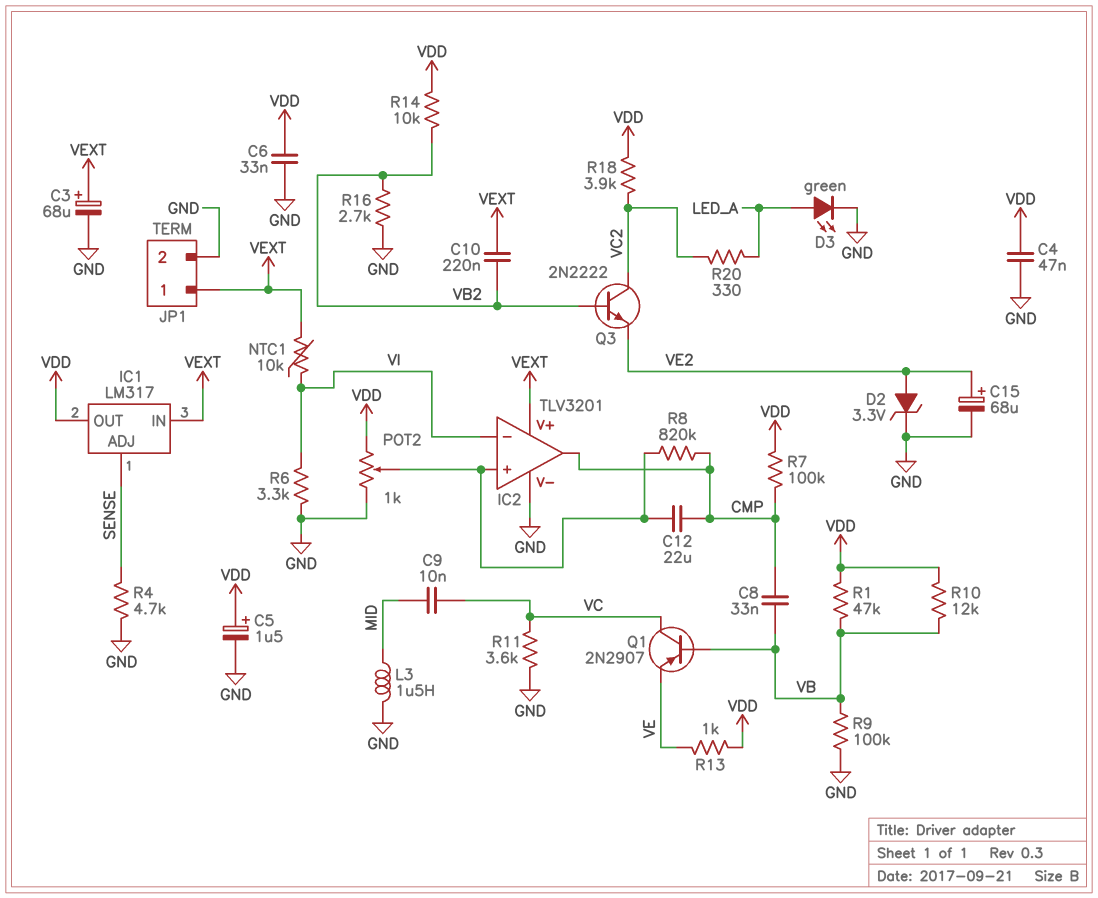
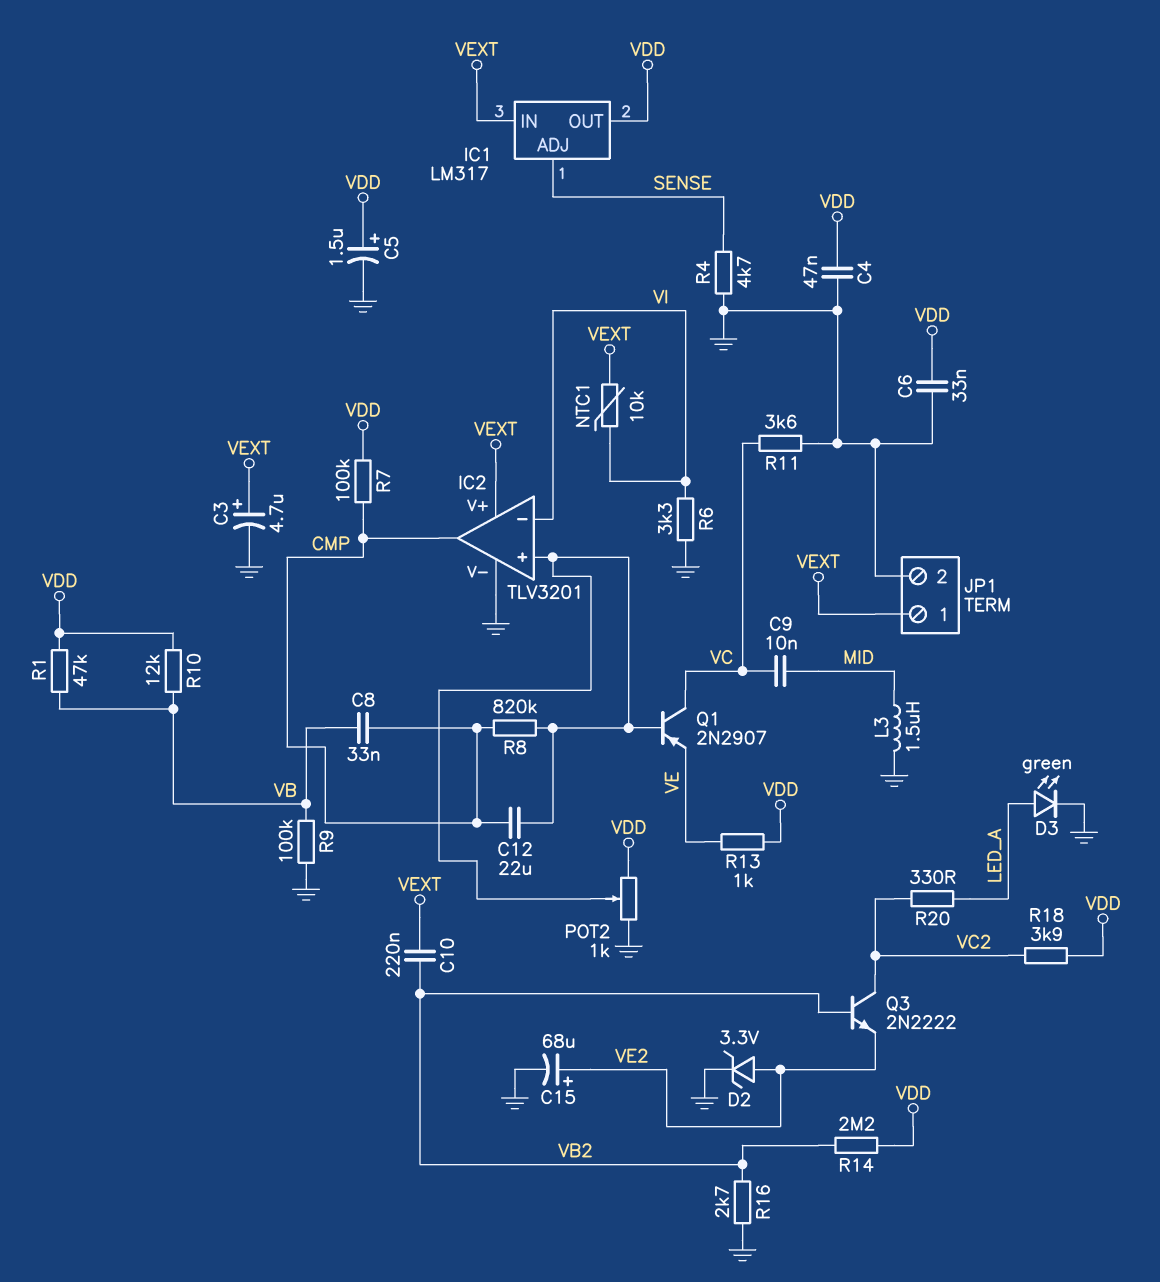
C3: 68uF (plus VEXT, minus GND) -> 4.7uF (plus VEXT, minus GND)
Q1: PNP 2N2907 (B VB, C VC, E VE) -> PNP 2N2907 (B IC2/in+, C VC, E VE)
R14: 10k (VB2, VDD) -> 2.2M (VB2, VDD)

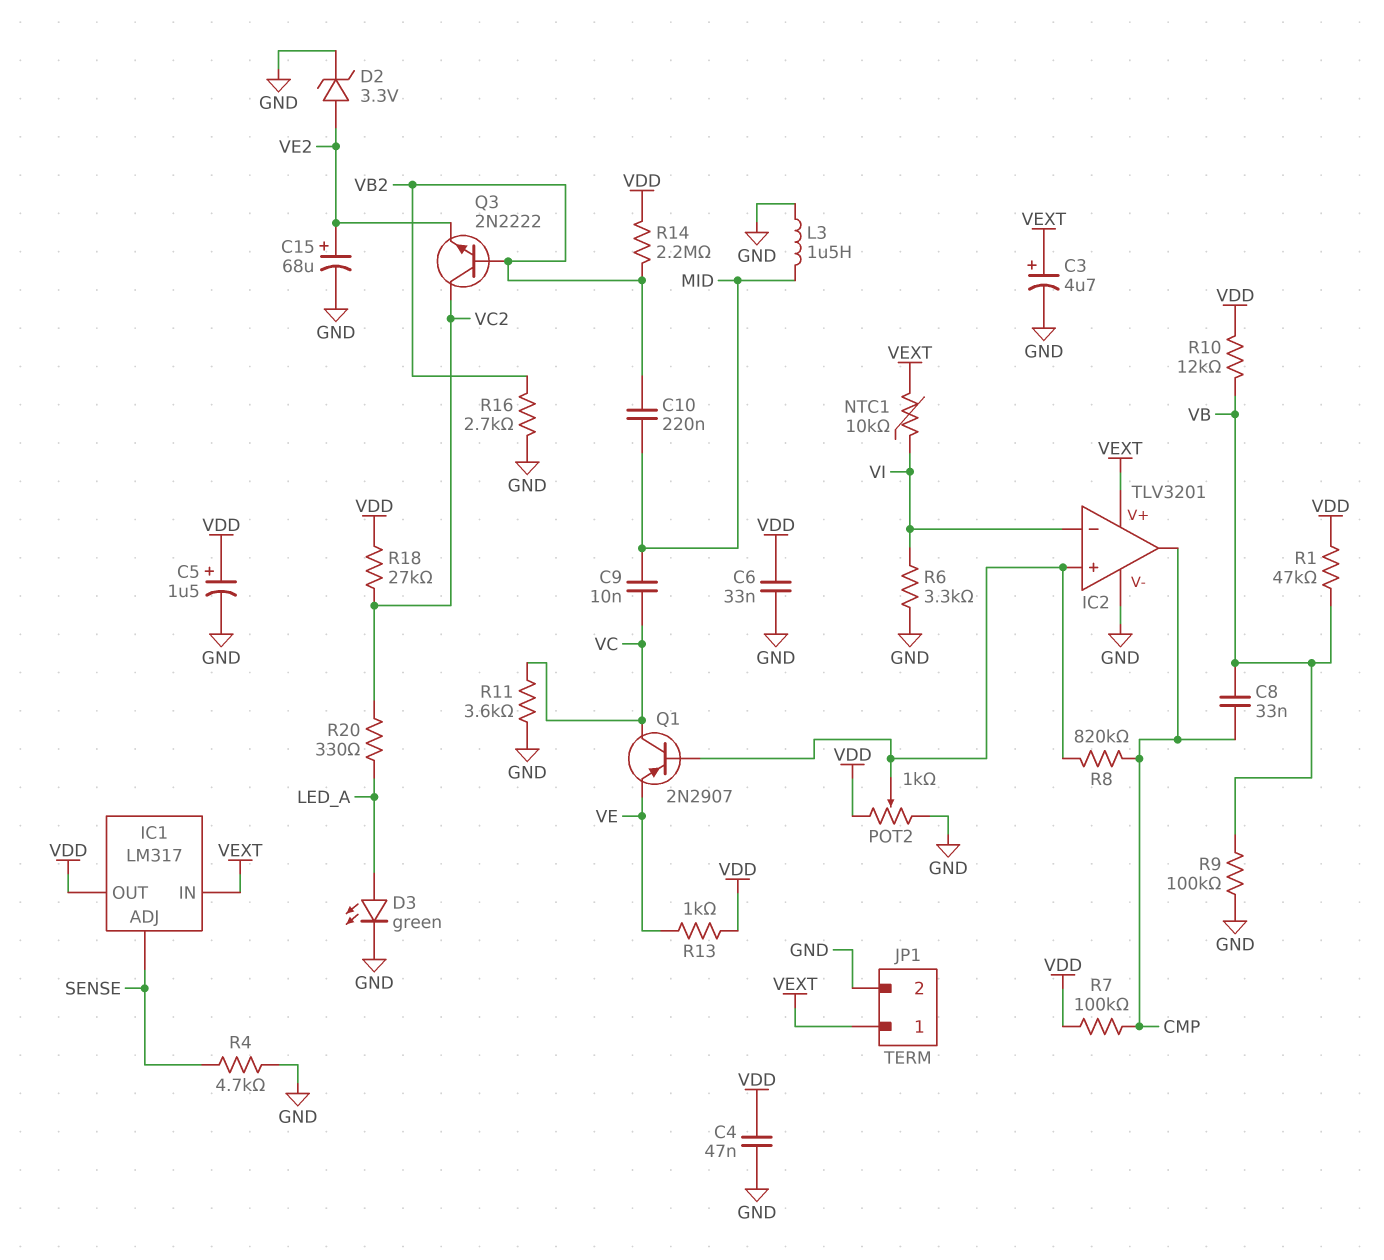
C10: 220nF (VB2, VEXT) -> 220nF (MID, VB2)
C12: 22uF (CMP, IC2/in+) -> none
R18: 3.9k (VC2, VDD) -> 27k (VC2, VDD)

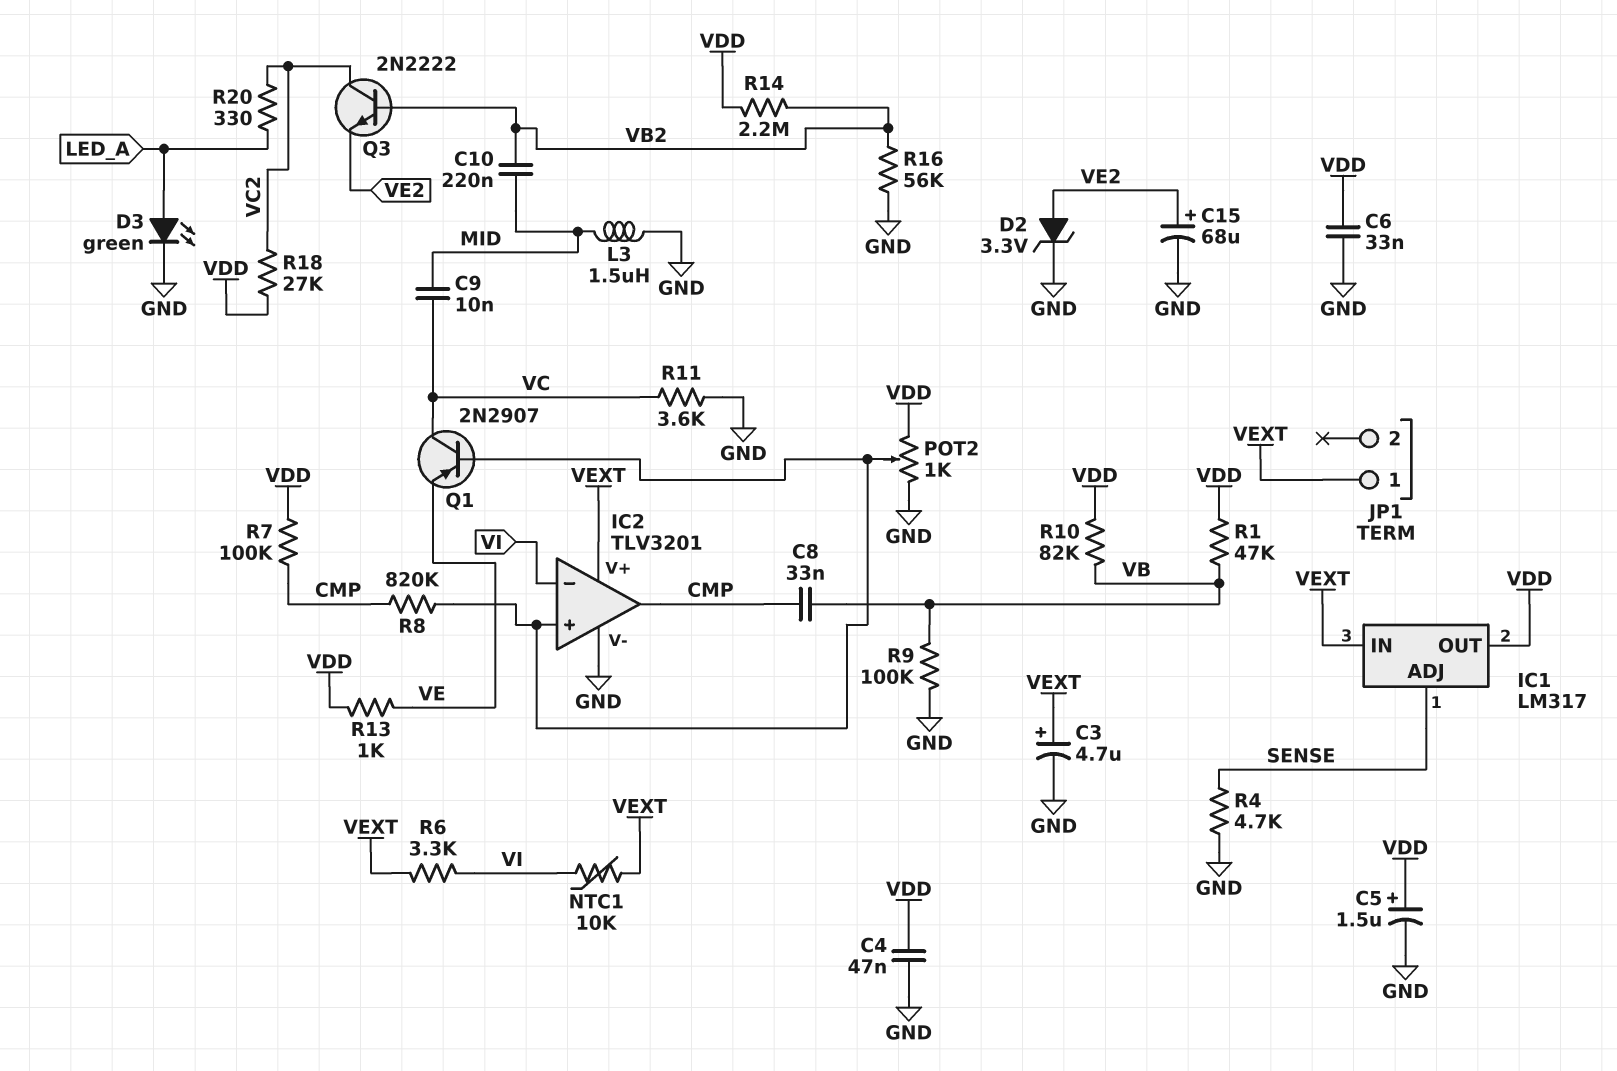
JP1 pin 2: GND -> none
R6: 3.3k (GND, VI) -> 3.3k (VEXT, VI)
R10: 12k (VB, VDD) -> 82k (VB, VDD)
R16: 2.7k (GND, VB2) -> 56k (GND, VB2)

